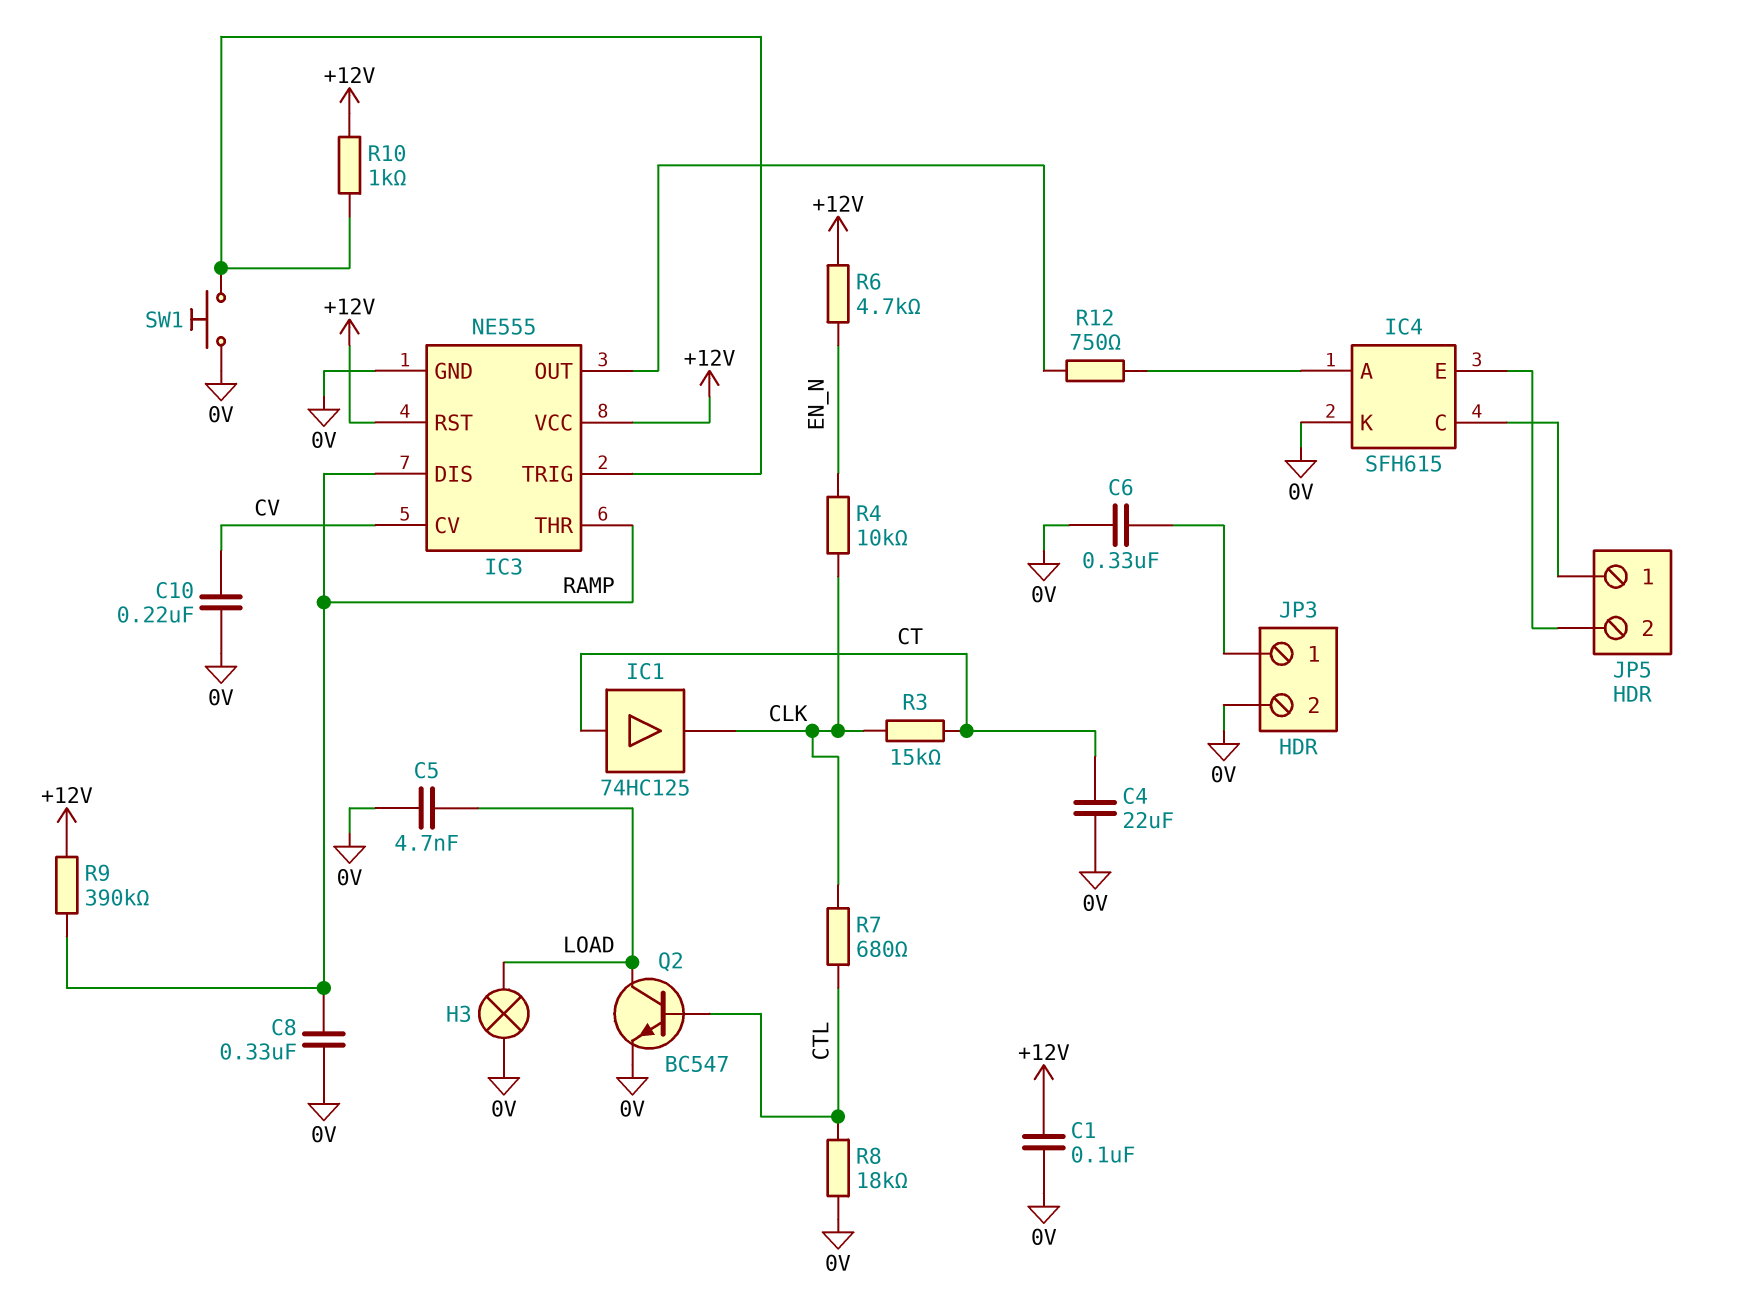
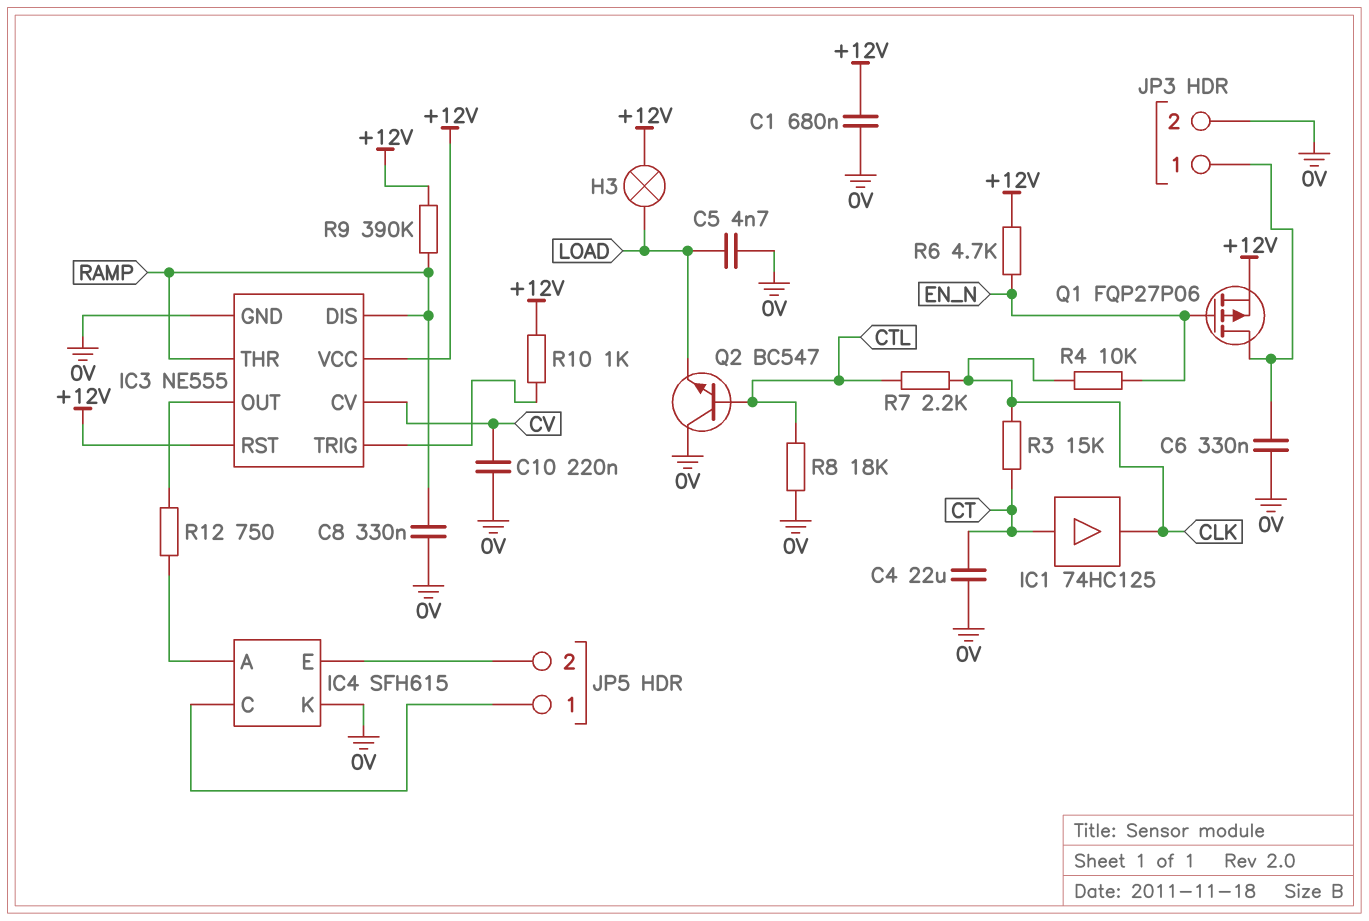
C1: 100nF (+12V, 0V) -> 680nF (+12V, 0V)
H3: lamp (0V, LOAD) -> lamp (+12V, LOAD)
Q1: none -> PMOS FQP27P06 (G EN_N, D JP3/1, S +12V)
Q2: NPN BC547 (B CTL, C LOAD, E 0V) -> NPN BC547 (B CTL, C 0V, E LOAD)
R7: 680 (CLK, CTL) -> 2.2k (CLK, CTL)
SW1: button (0V, IC3/TRIG) -> none

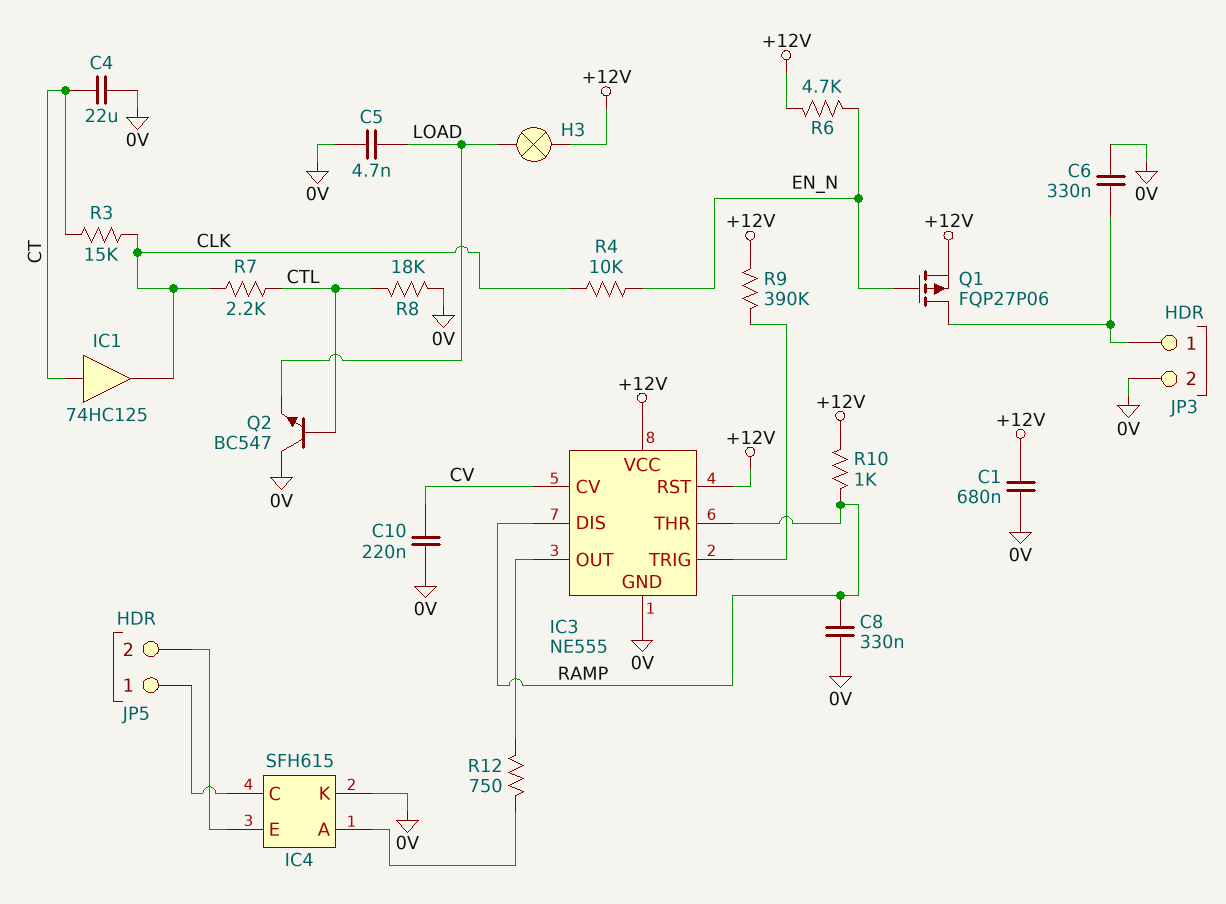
R9: 390k (+12V, RAMP) -> 390k (+12V, IC3/TRIG)
R10: 1k (+12V, IC3/TRIG) -> 1k (+12V, RAMP)

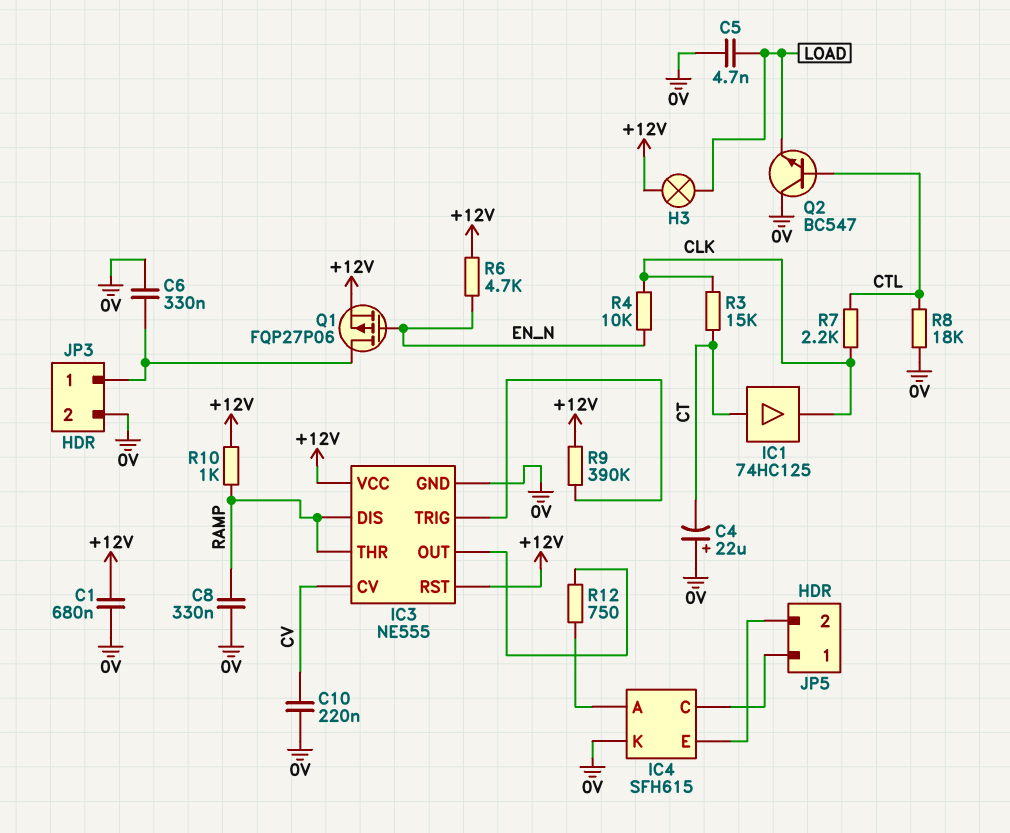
C4: 22uF (0V, CT) -> 22uF (plus 0V, minus CT)

